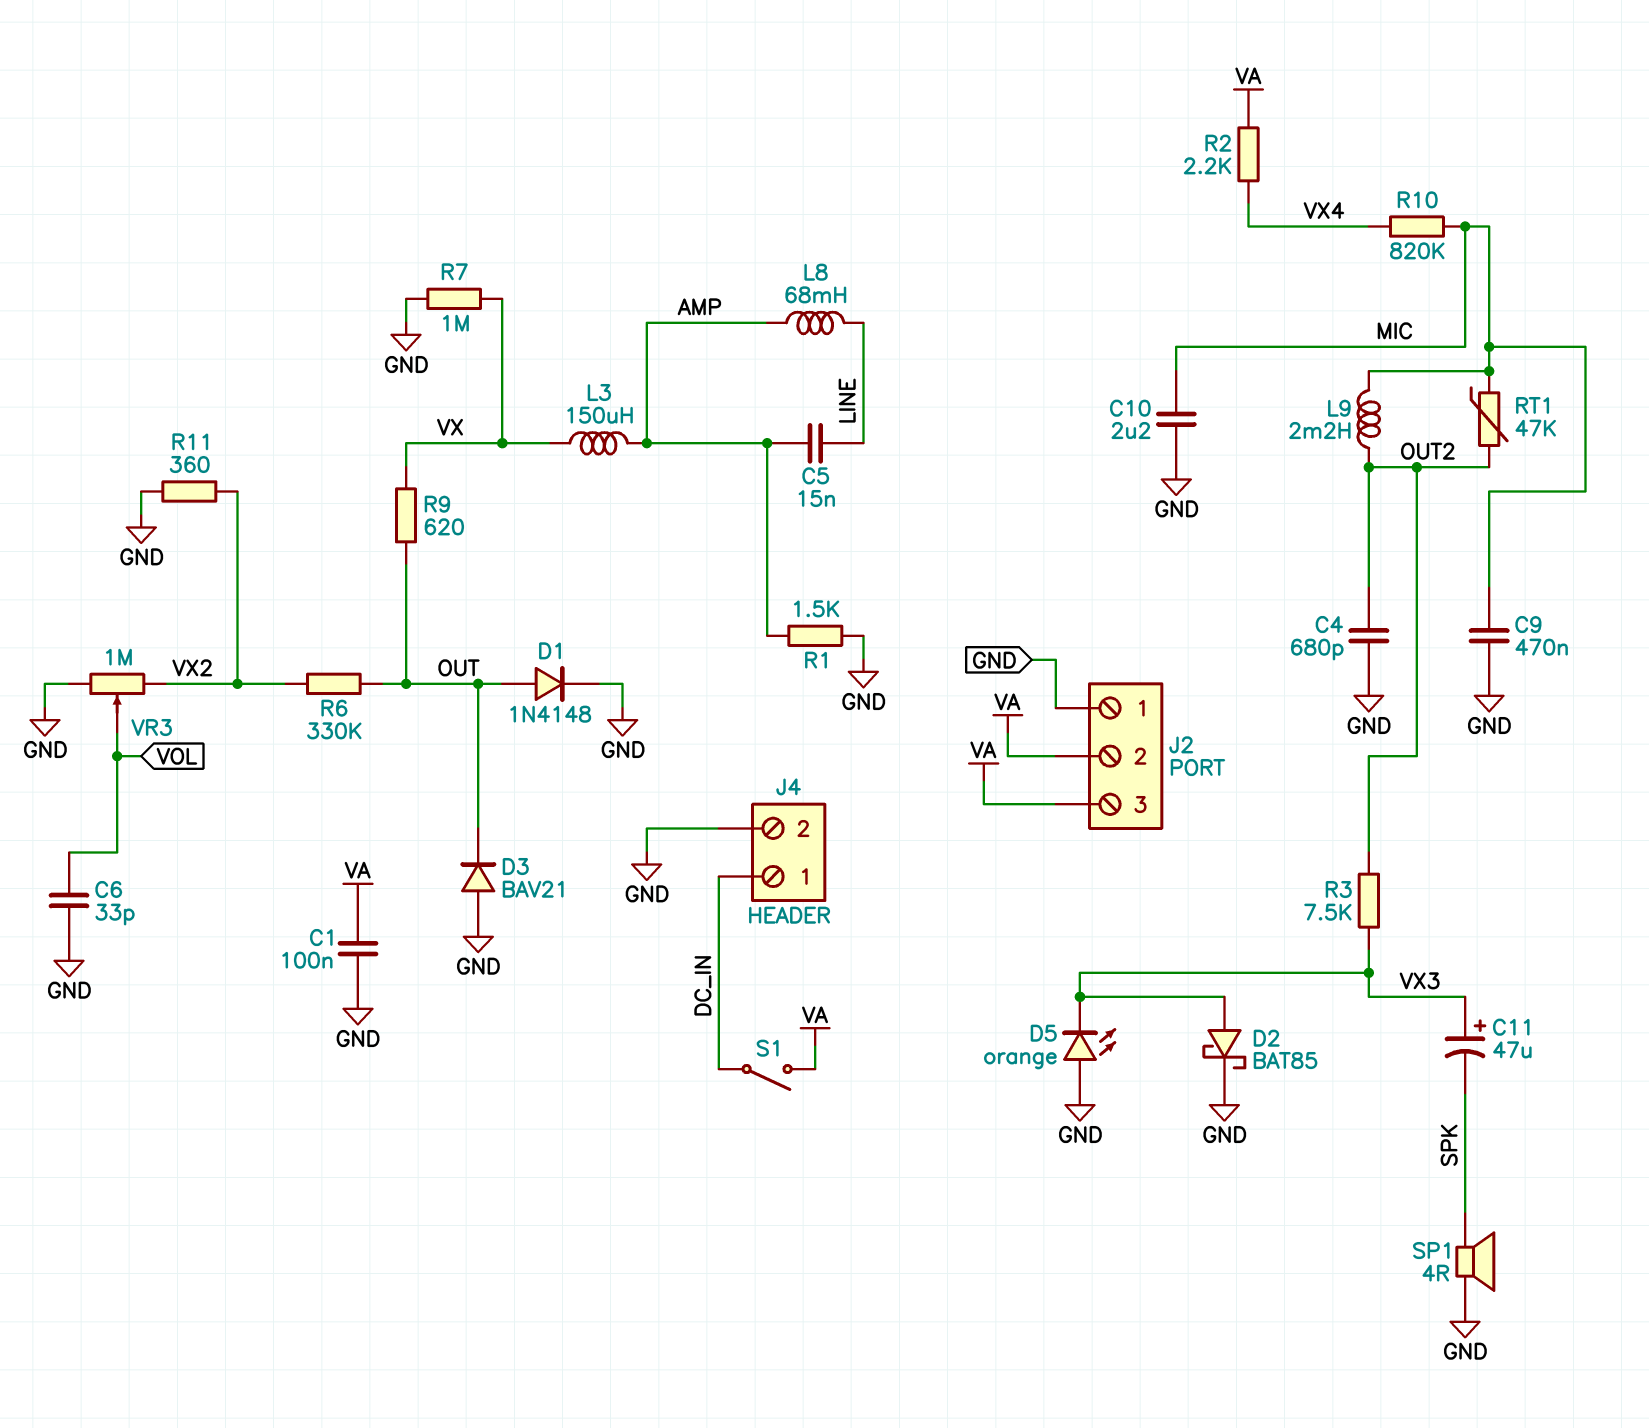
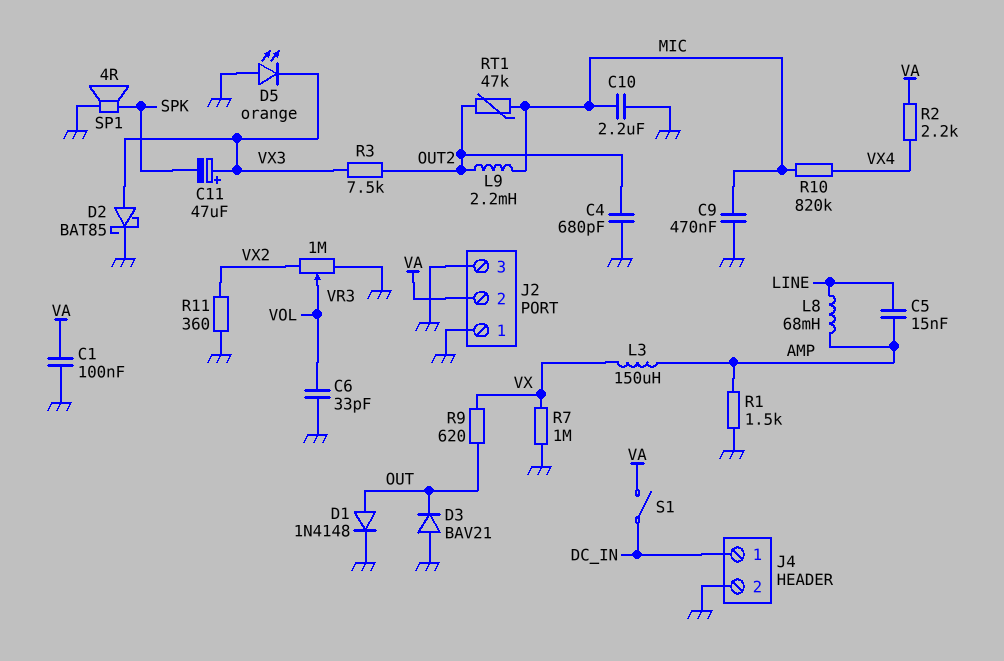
J2 pin 3: VA -> GND
R6: 330k (OUT, VX2) -> none

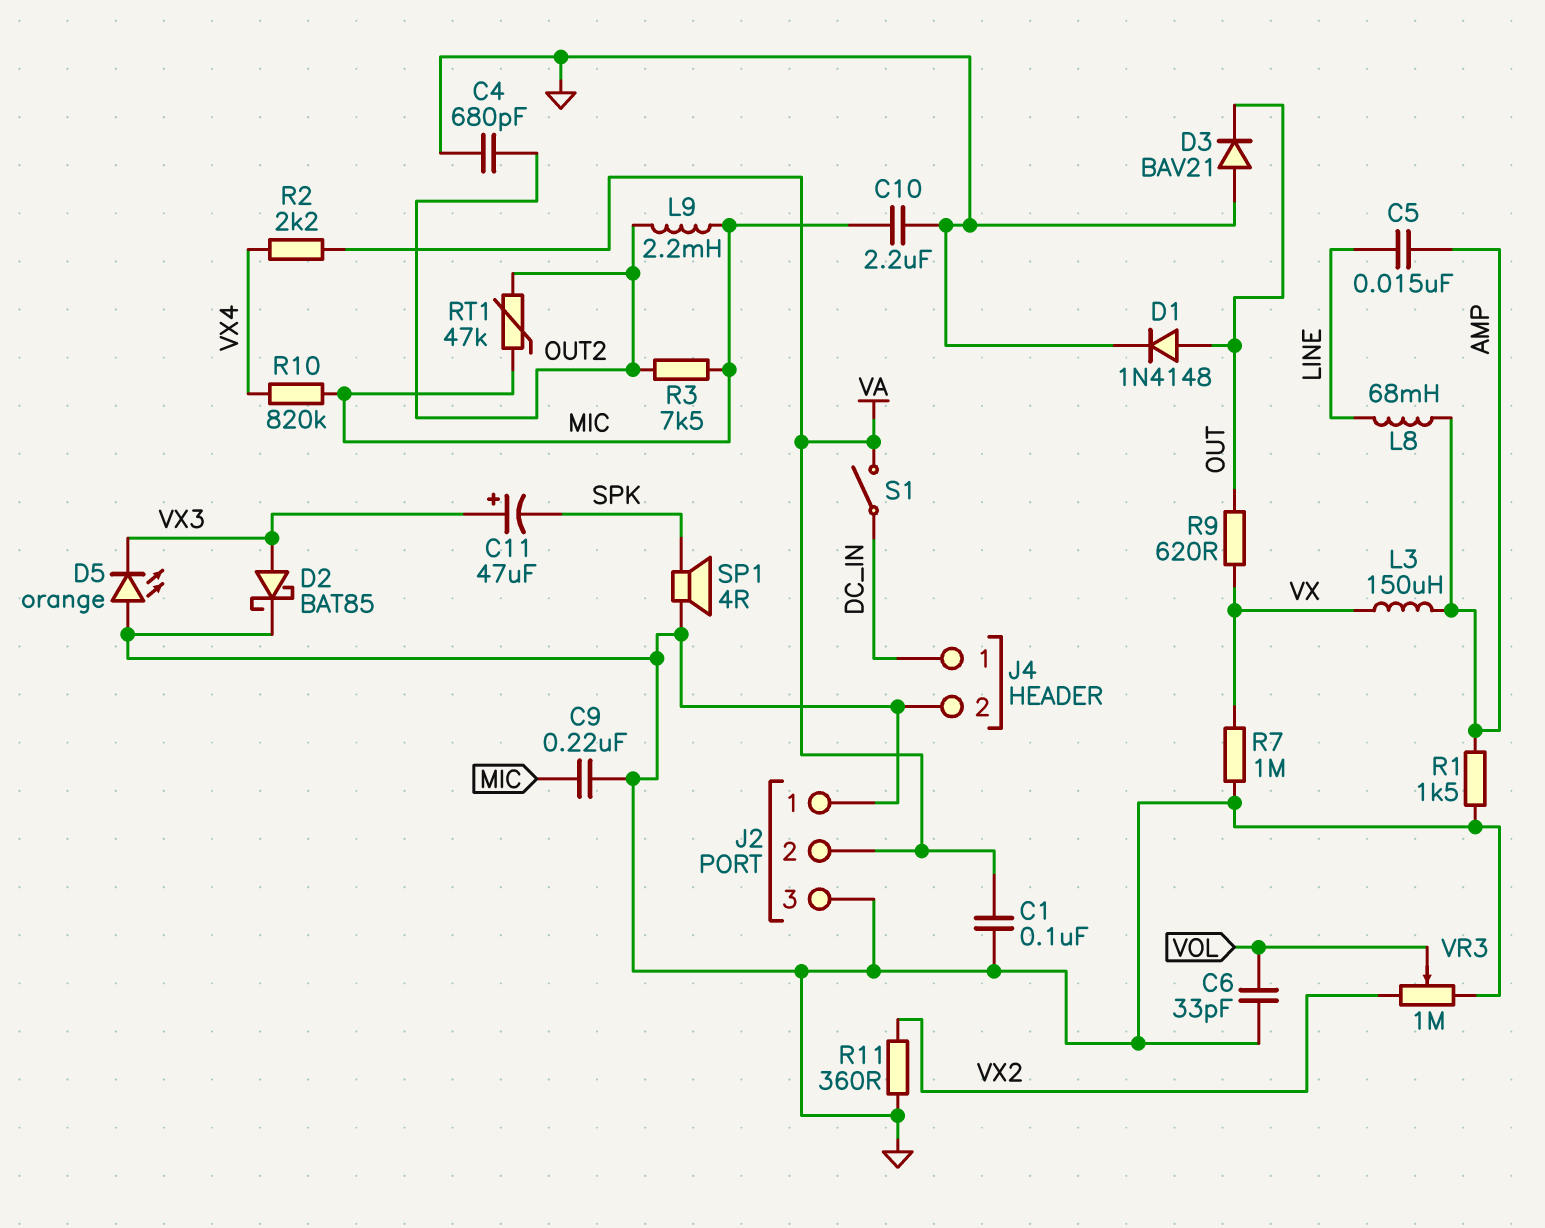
C9: 470nF (GND, MIC) -> 220nF (GND, MIC)
R3: 7.5k (OUT2, VX3) -> 7.5k (MIC, OUT2)

